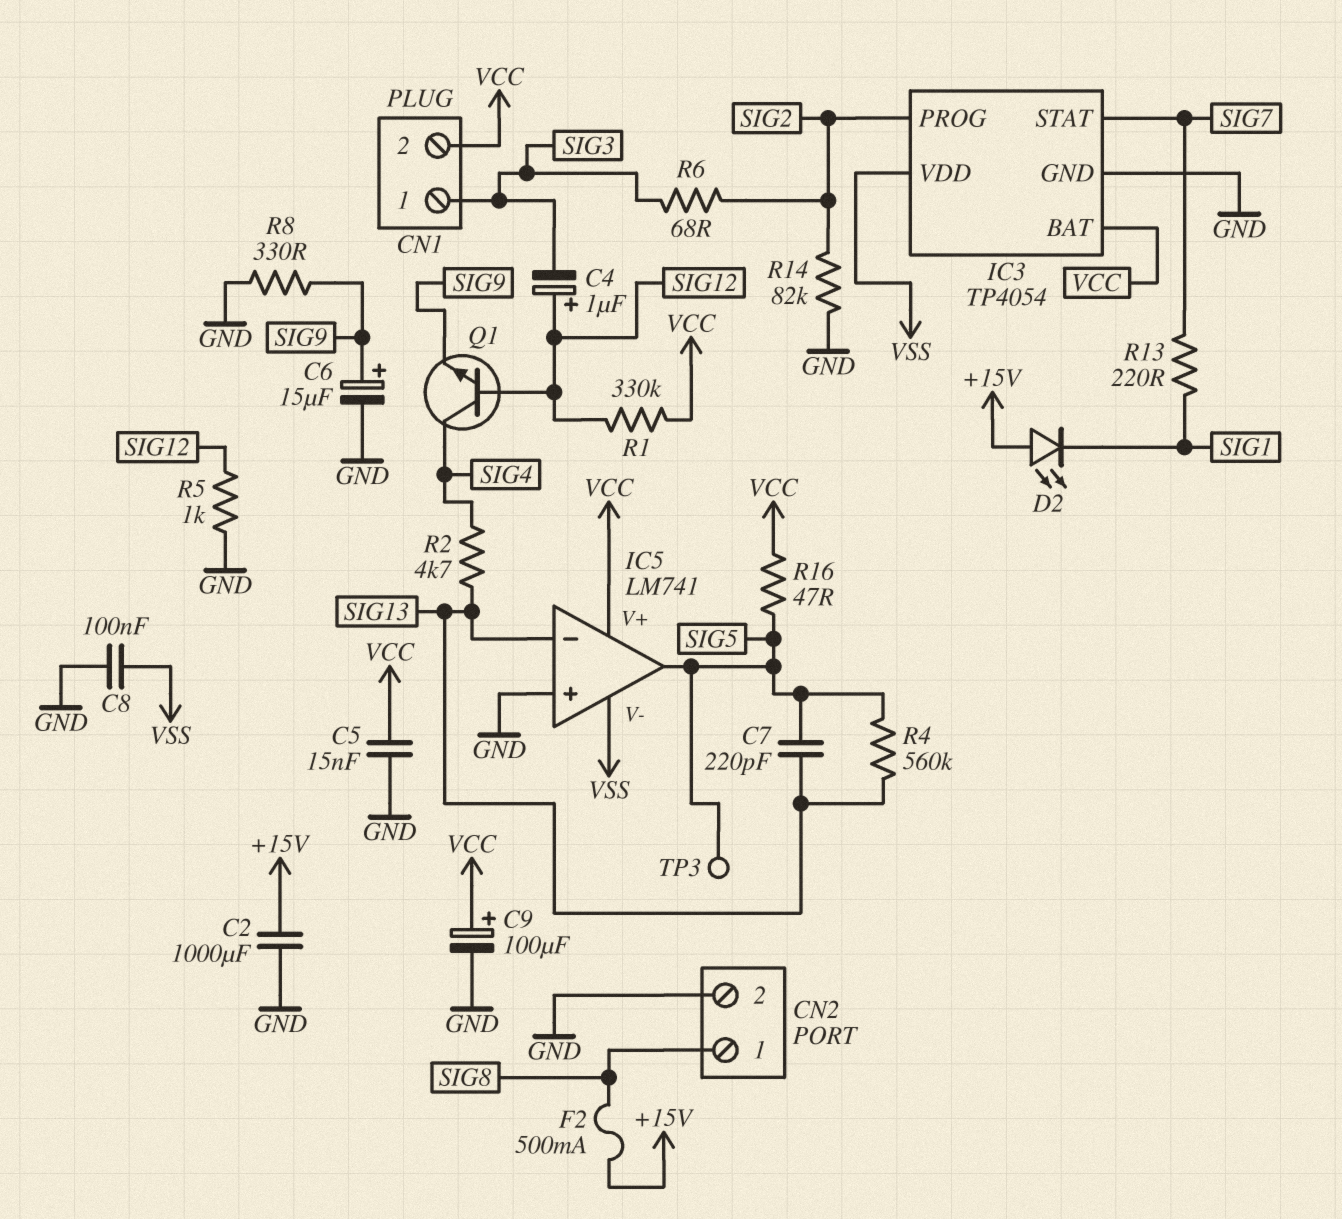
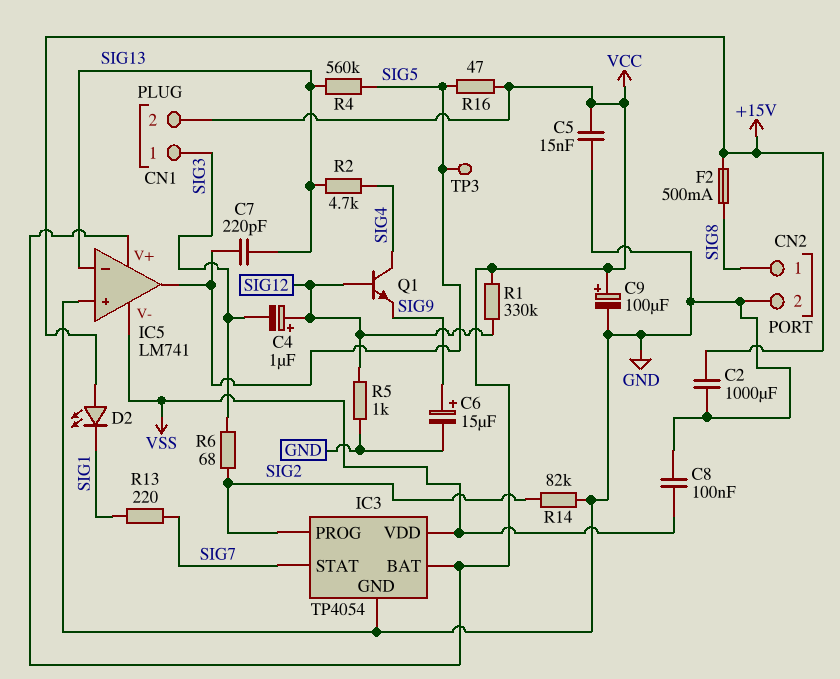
R8: 330 (GND, SIG9) -> none

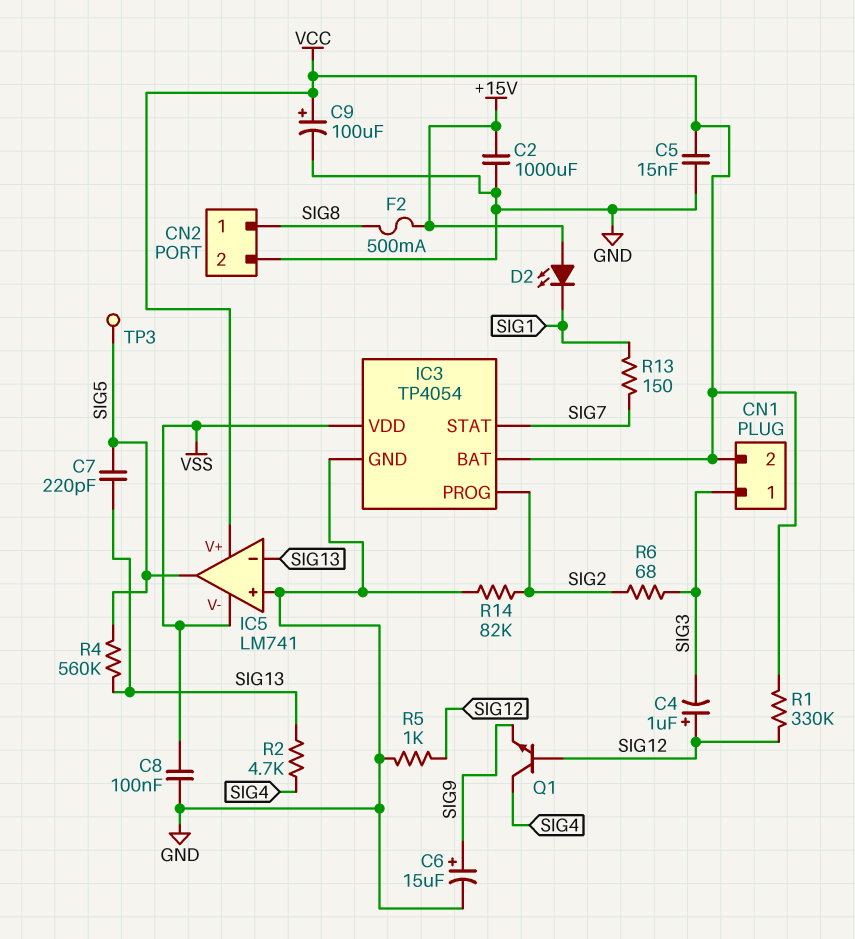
R13: 220 (SIG1, SIG7) -> 150 (SIG1, SIG7)
R16: 47 (SIG5, VCC) -> none

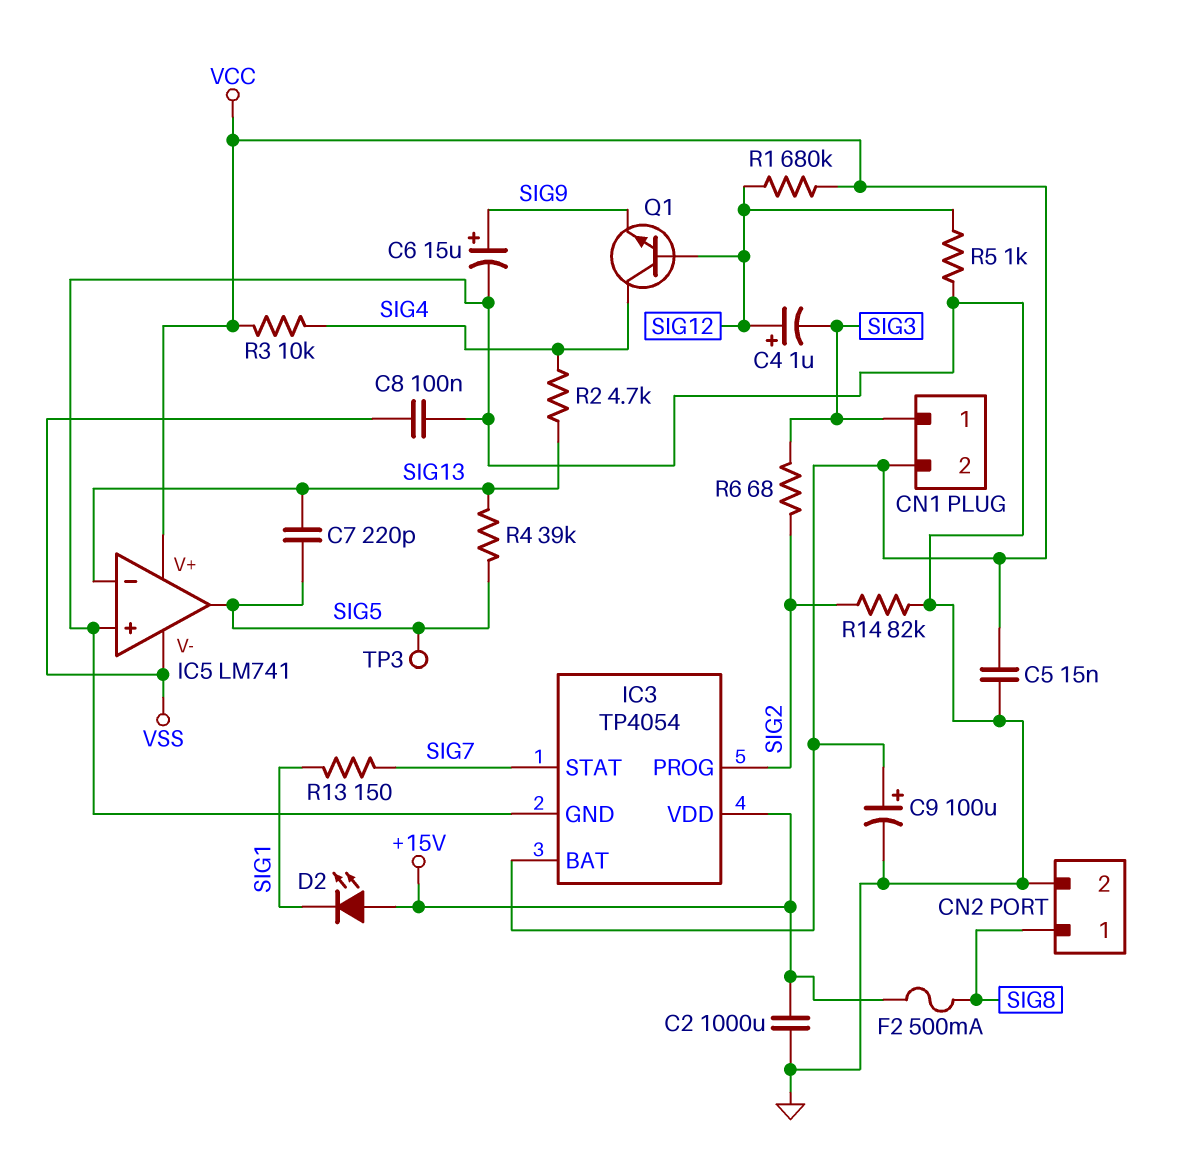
IC3 pin VDD: VSS -> +15V
R1: 330k (SIG12, VCC) -> 680k (SIG12, VCC)
R3: none -> 10k (SIG4, VCC)
R4: 560k (SIG5, SIG13) -> 39k (SIG5, SIG13)

